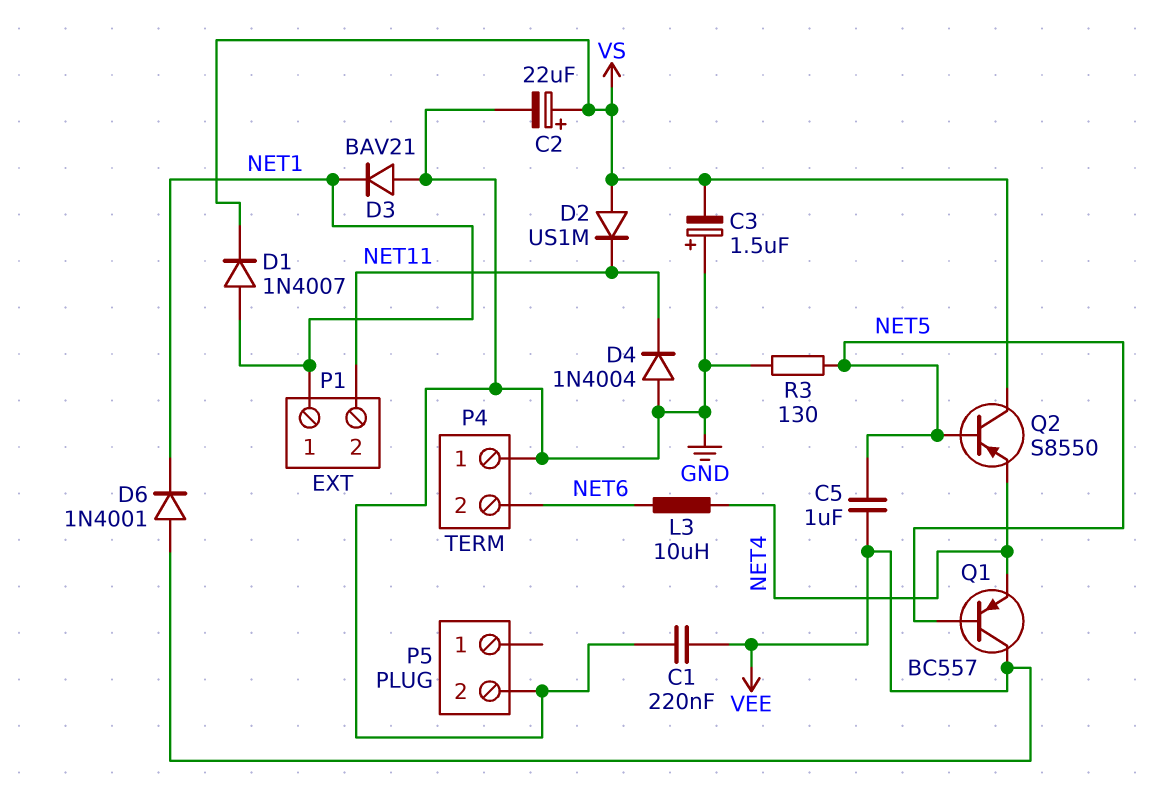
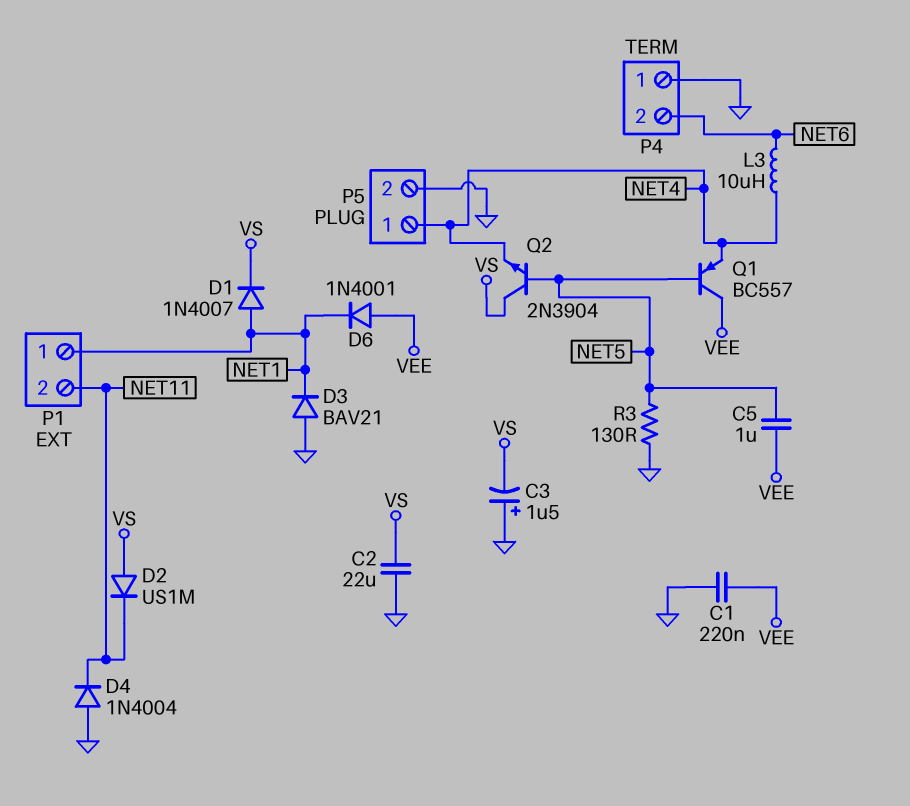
C2: 22uF (plus VS, minus GND) -> 22uF (GND, VS)
P5 pin 1: none -> NET4
Q2: PNP S8550 (B NET5, C VS, E NET4) -> NPN 2N3904 (B NET5, C VS, E NET4)

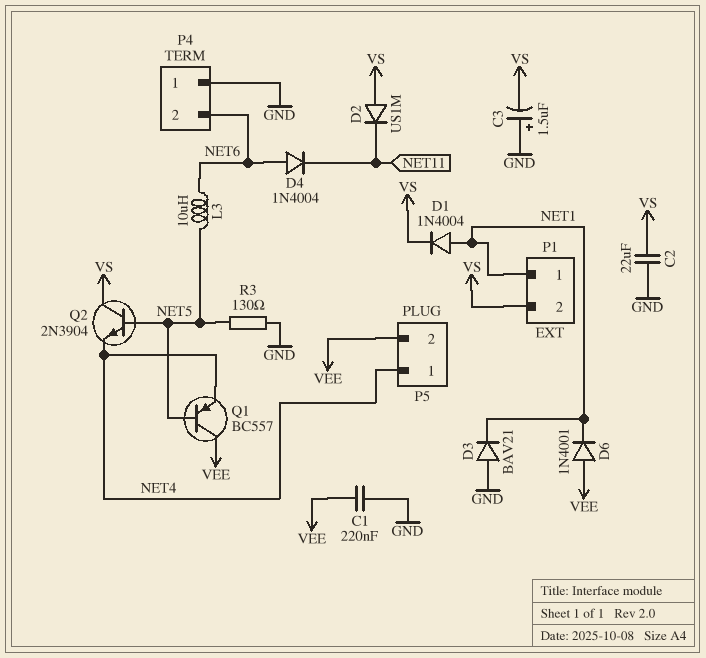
C5: 1uF (NET5, VEE) -> none
D1: diode 1N4007 (A NET1, K VS) -> diode 1N4004 (A NET1, K VS)
D4: diode 1N4004 (A GND, K NET11) -> diode 1N4004 (A NET6, K NET11)
L3: 10uH (NET4, NET6) -> 10uH (NET5, NET6)
P1 pin 2: NET11 -> VS
P5 pin 2: GND -> VEE

